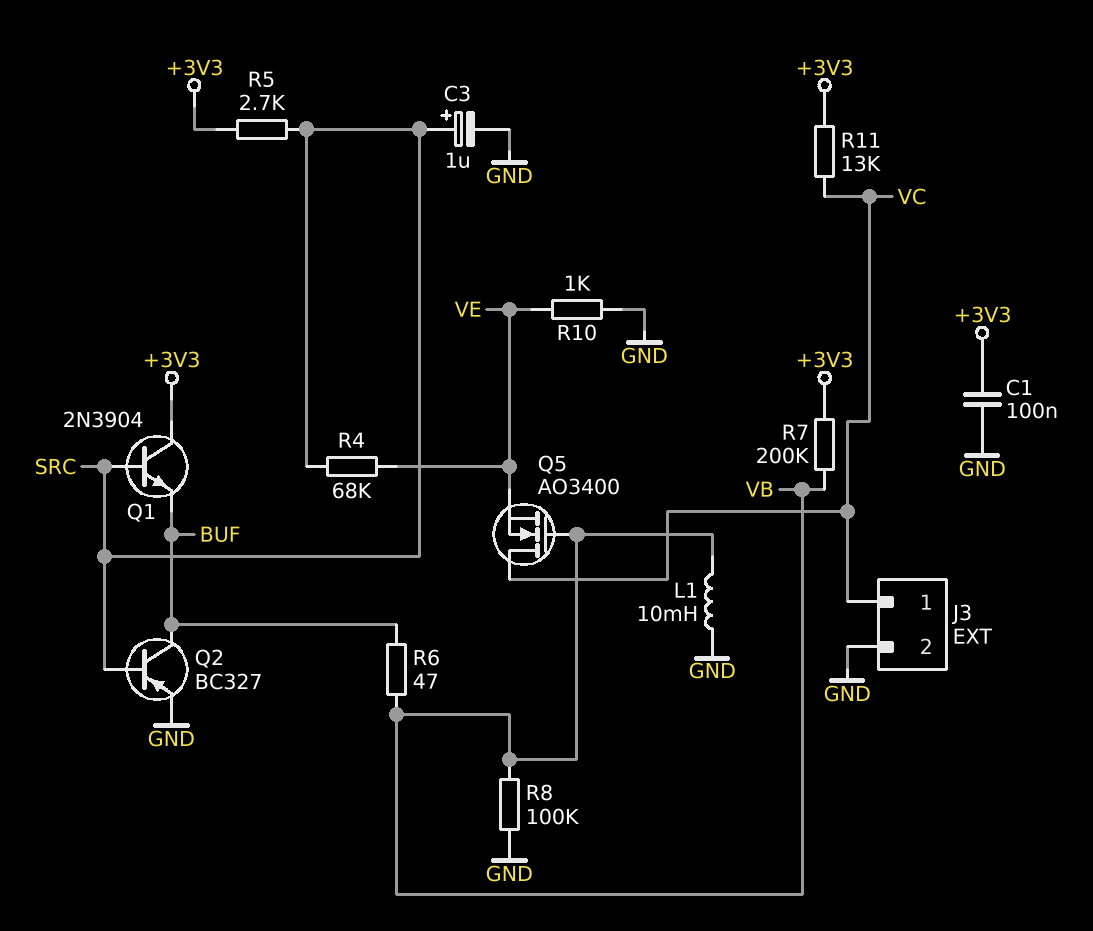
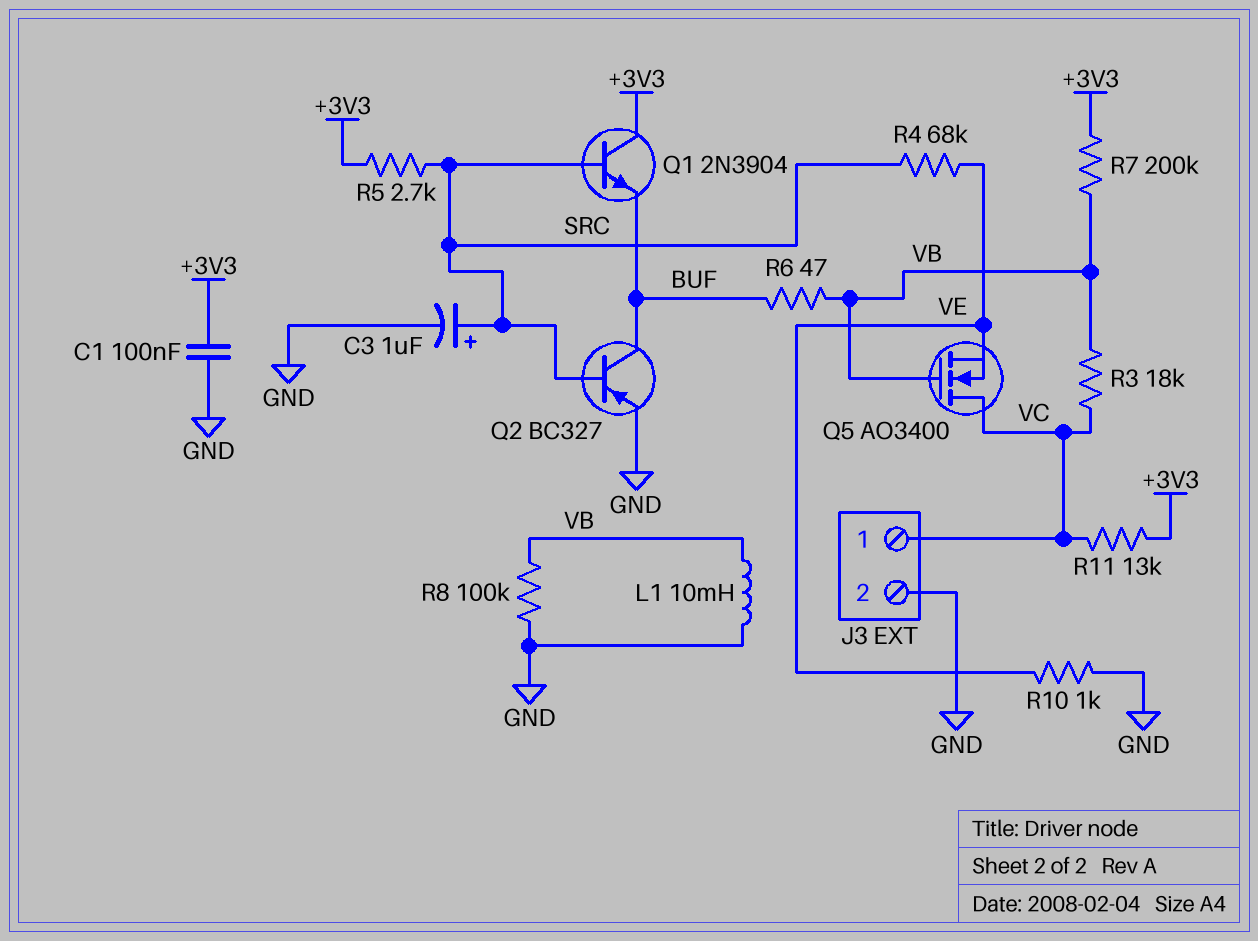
R3: none -> 18k (VB, VC)

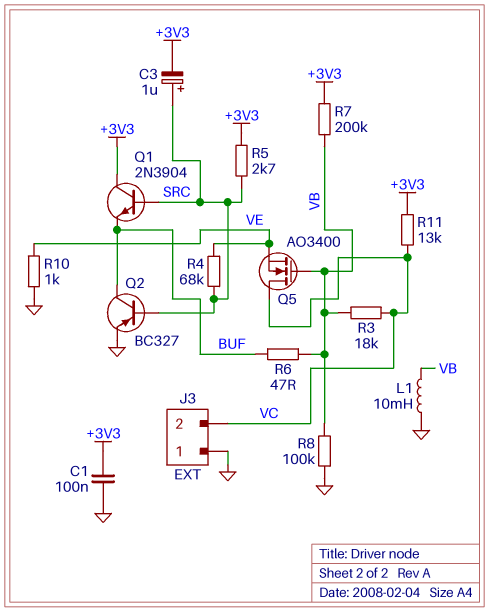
C3: 1uF (plus SRC, minus GND) -> 1uF (plus SRC, minus +3V3)
J3 pin 1: VC -> GND
J3 pin 2: GND -> VC

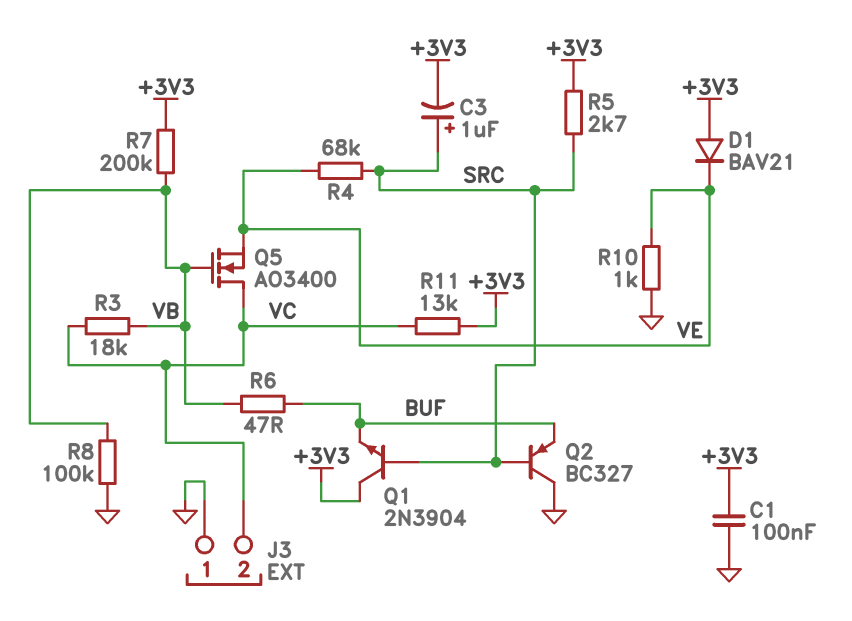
D1: none -> diode BAV21 (A +3V3, K VE)
L1: 10mH (GND, VB) -> none
Q2: PNP BC327 (B SRC, C BUF, E GND) -> PNP BC327 (B SRC, C GND, E BUF)

